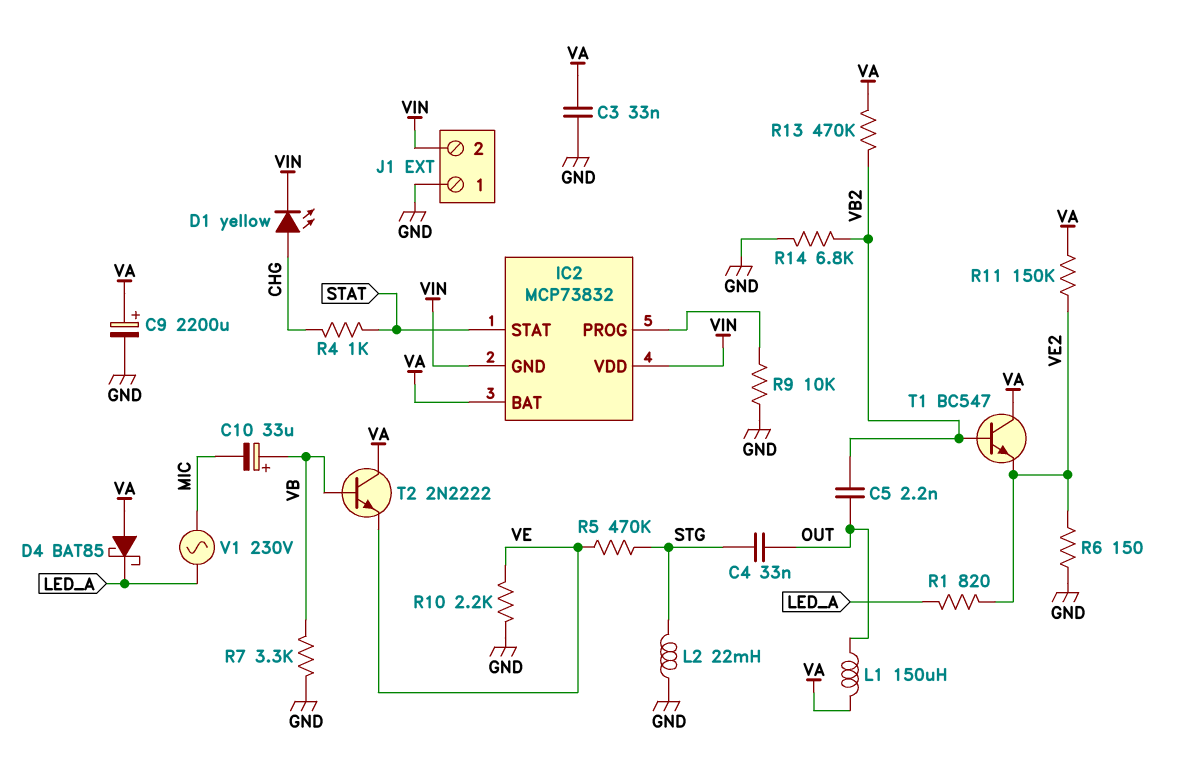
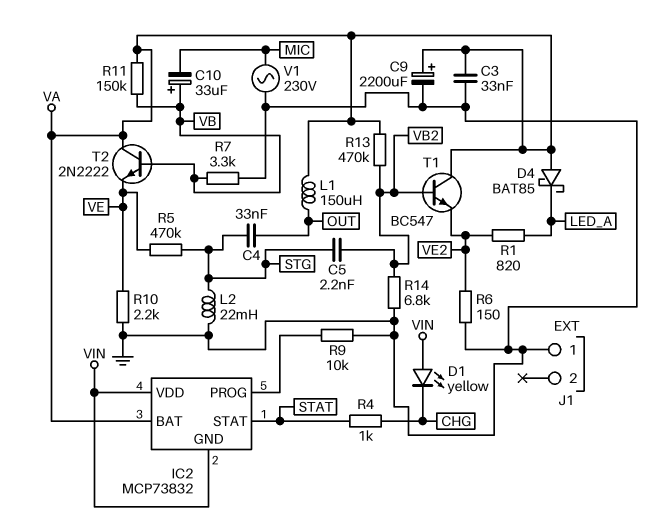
C5: 2.2nF (OUT, VB2) -> 2.2nF (STG, VB2)
D1: LED yellow (A CHG, K VIN) -> LED yellow (A VIN, K CHG)
J1 pin 2: VIN -> none
R11: 150k (VA, VE2) -> 150k (VA, VB)
V1: AC 230V (LED_A, MIC) -> AC 230V (GND, MIC)

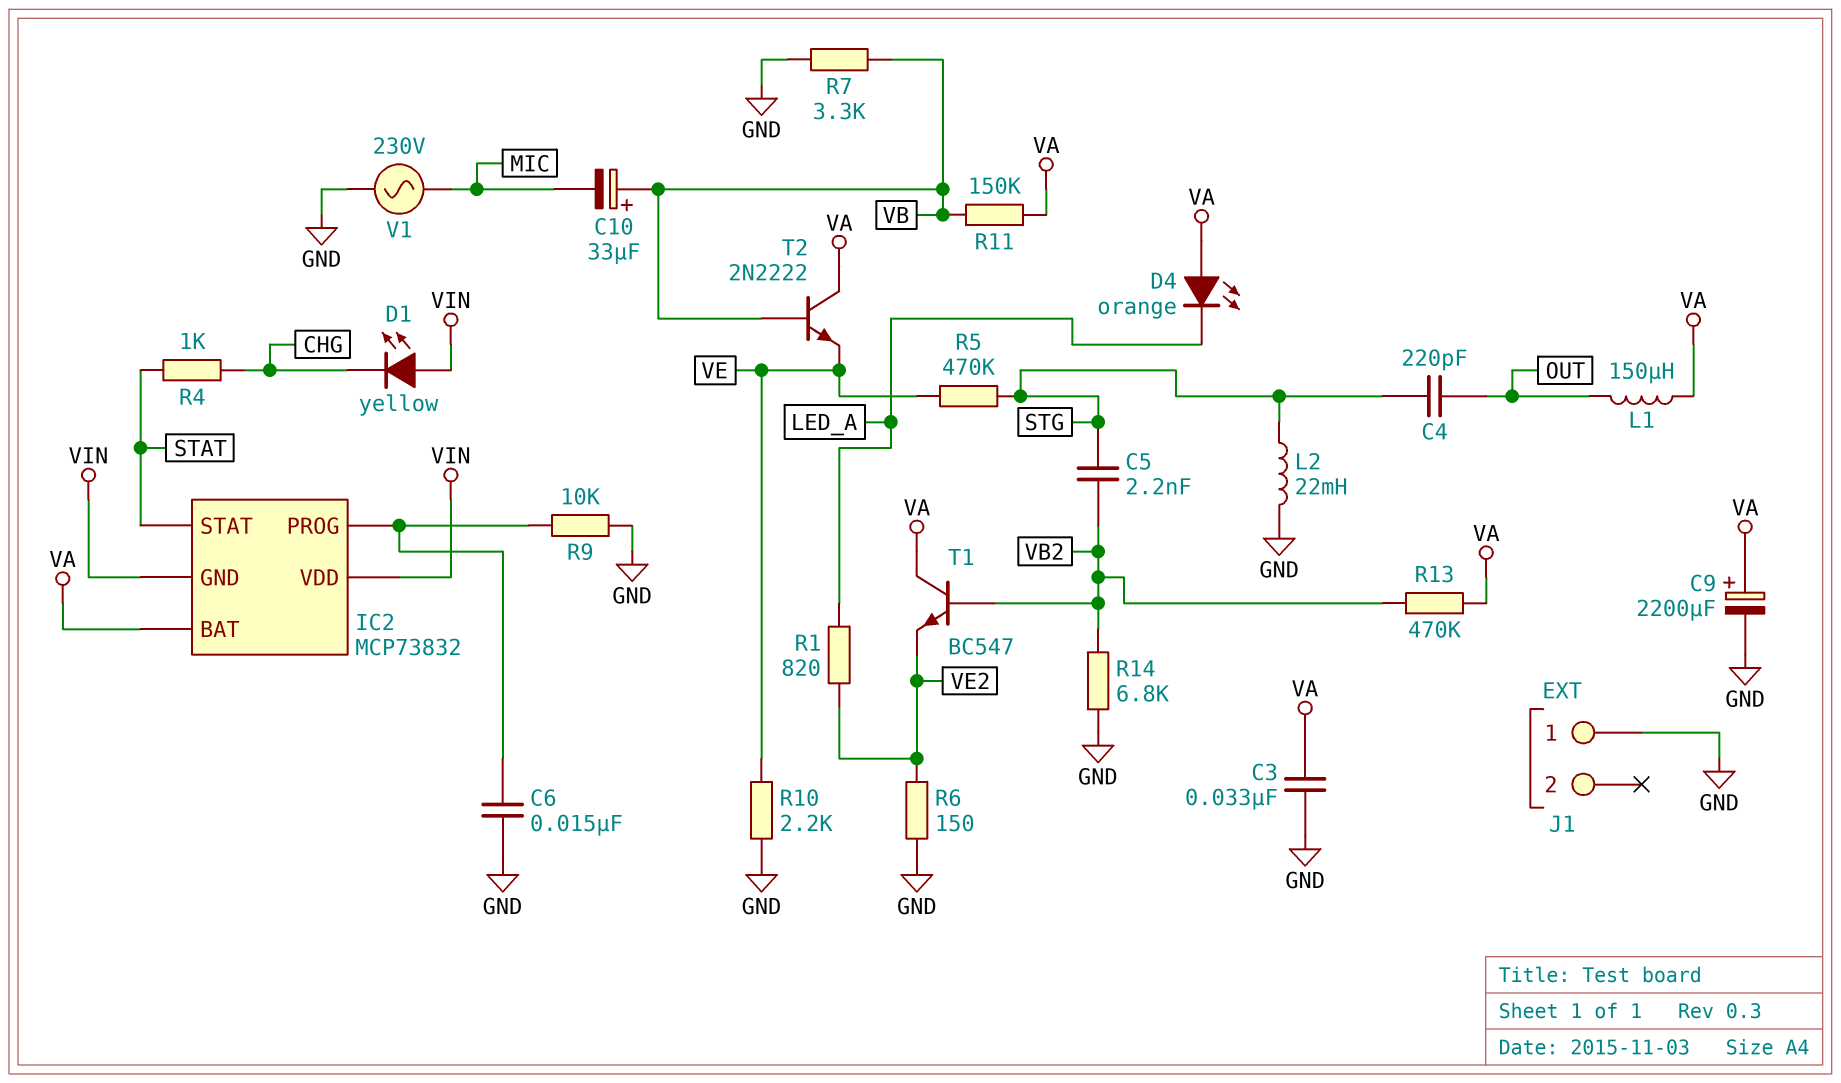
C4: 33nF (OUT, STG) -> 220pF (OUT, STG)
C6: none -> 15nF (GND, IC2/PROG)
D4: schottky BAT85 (A VA, K LED_A) -> LED orange (A VA, K LED_A)

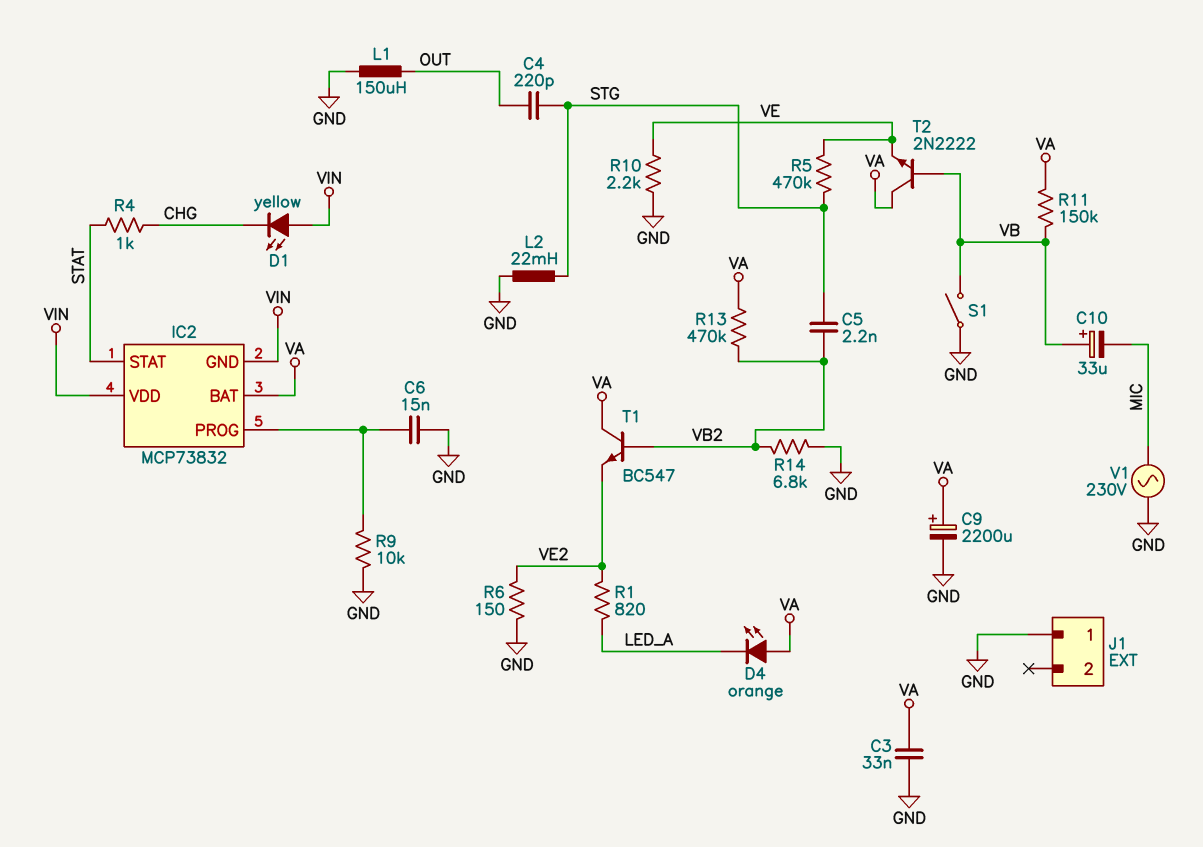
L1: 150uH (OUT, VA) -> 150uH (GND, OUT)
R7: 3.3k (GND, VB) -> none
S1: none -> switch (GND, VB)

